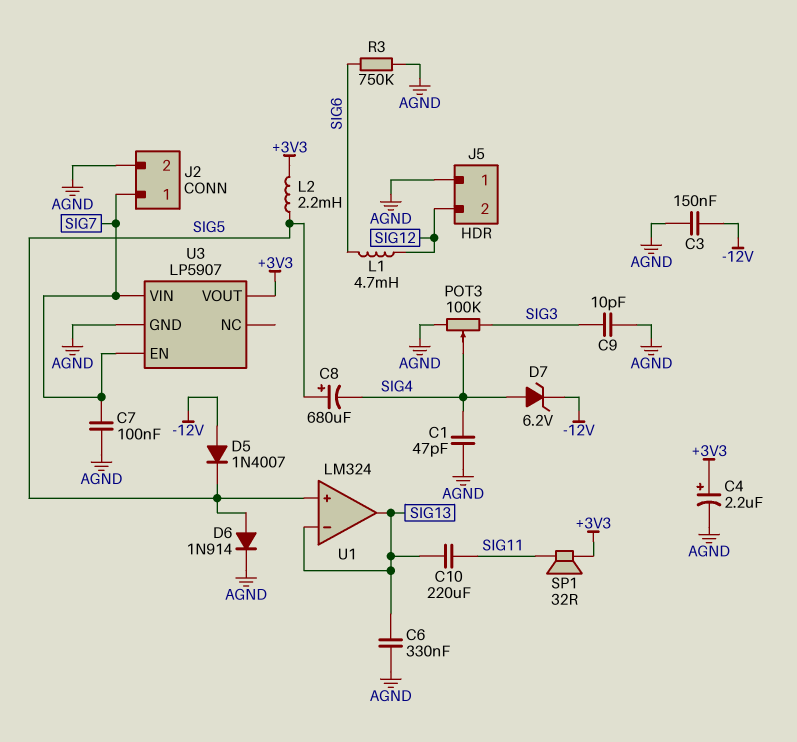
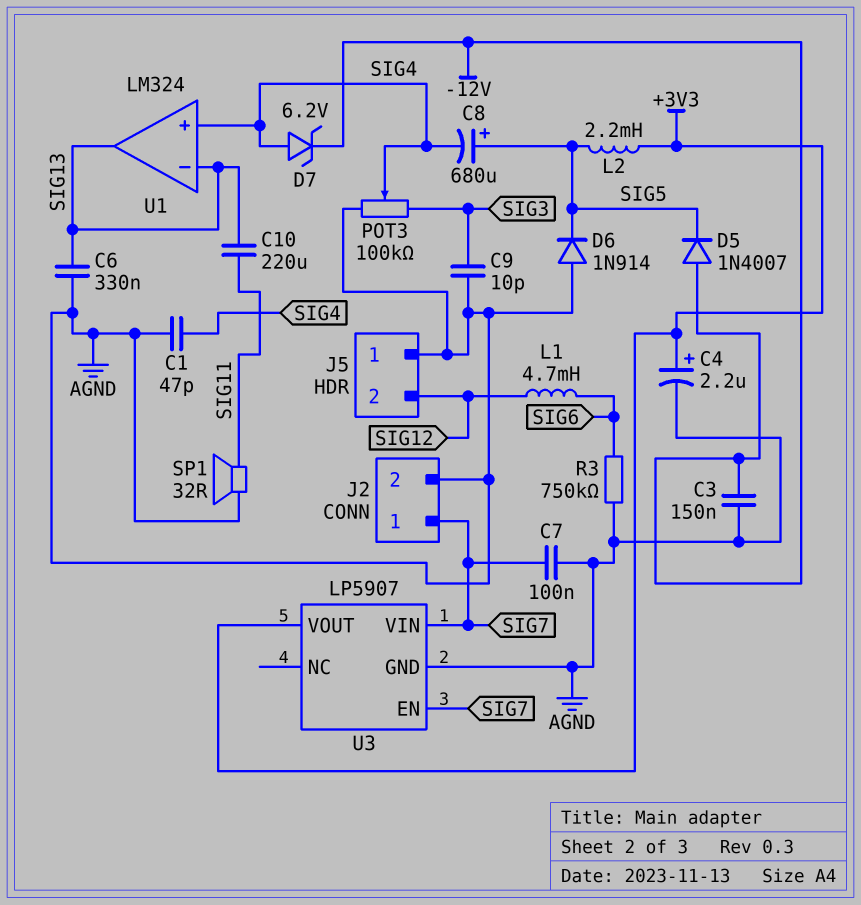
D6: diode 1N914 (A SIG5, K AGND) -> diode 1N914 (A AGND, K SIG5)
SP1: speaker 32R (+3V3, SIG11) -> speaker 32R (AGND, SIG11)
U1 pin in+: SIG5 -> SIG4

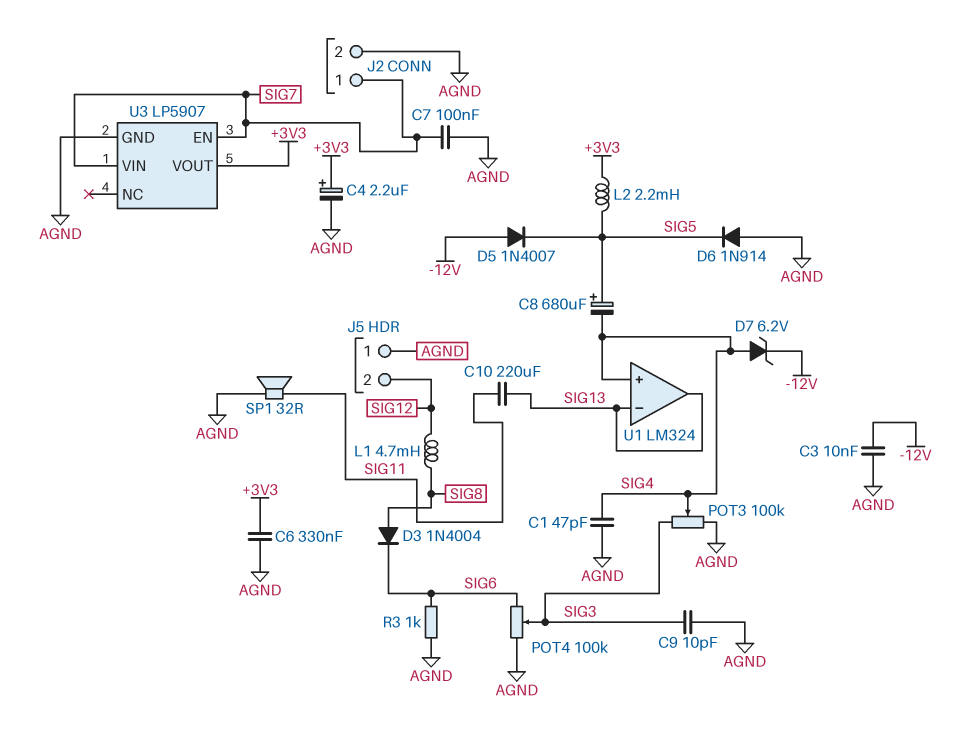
C3: 150nF (-12V, AGND) -> 10nF (-12V, AGND)
C6: 330nF (AGND, SIG13) -> 330nF (+3V3, AGND)
D3: none -> diode 1N4004 (A SIG8, K SIG6)
L1: 4.7mH (SIG6, SIG12) -> 4.7mH (SIG8, SIG12)
POT4: none -> 100k (AGND, SIG6, wiper SIG3)
R3: 750k (AGND, SIG6) -> 1k (AGND, SIG6)

